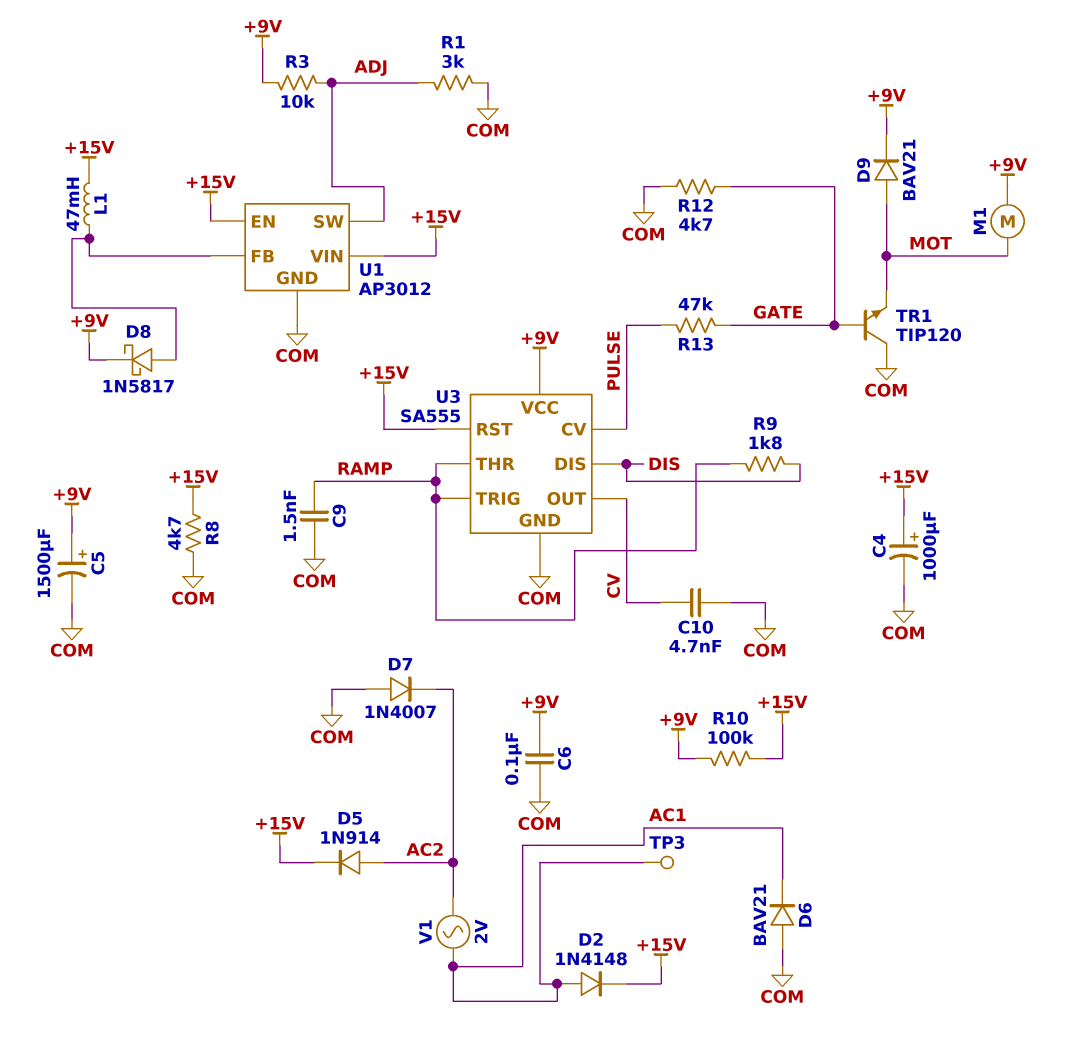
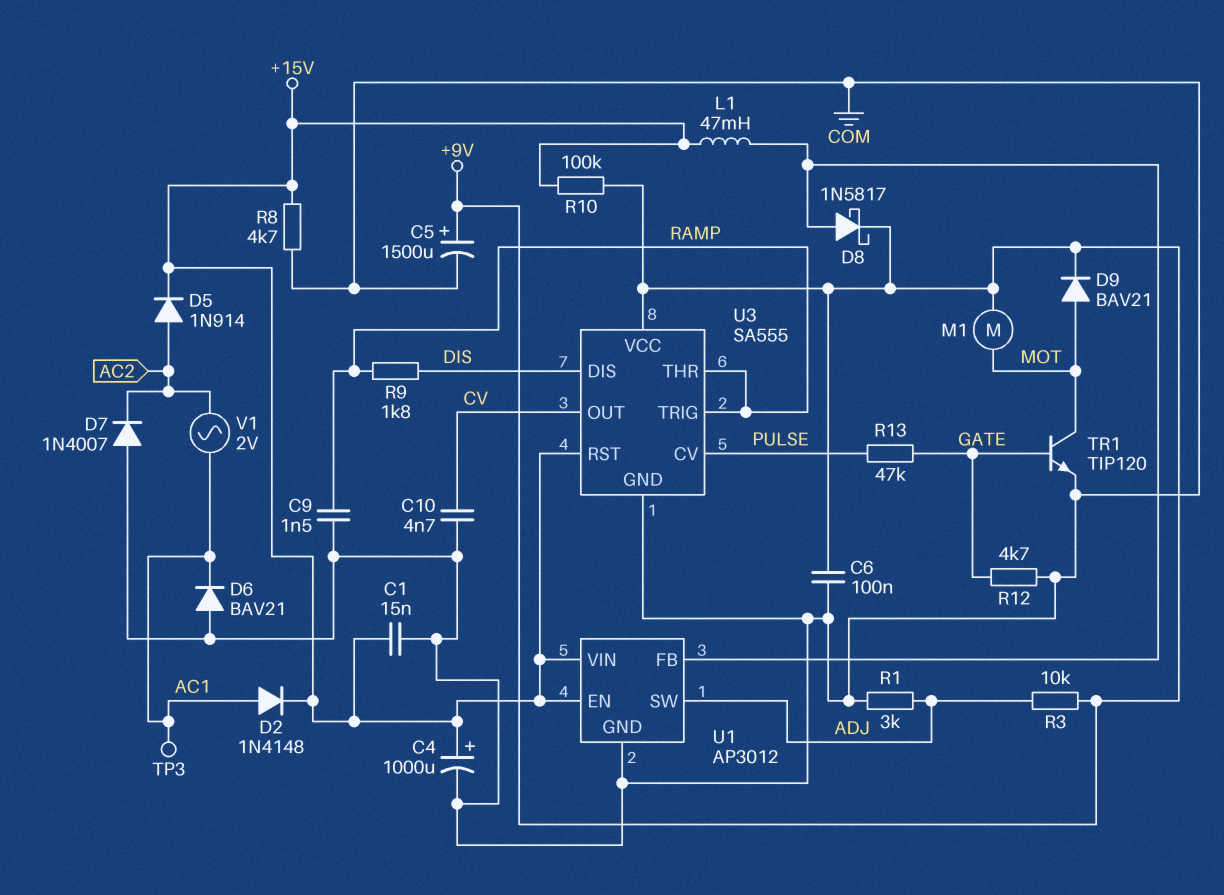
C1: none -> 15nF (+15V, COM)
TR1: NPN TIP120 (B GATE, C COM, E MOT) -> NPN TIP120 (B GATE, C MOT, E COM)

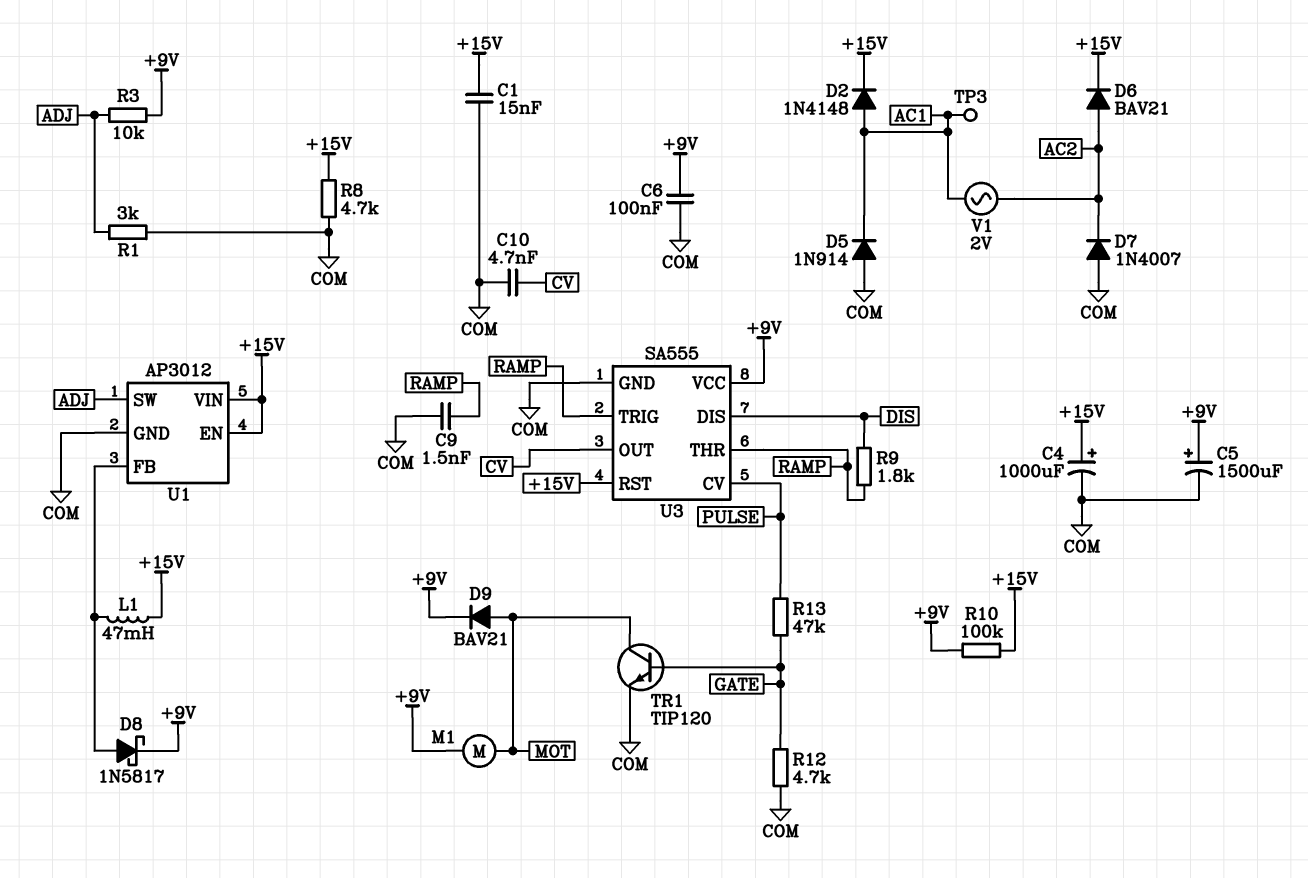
D5: diode 1N914 (A AC2, K +15V) -> diode 1N914 (A COM, K AC1)
D6: diode BAV21 (A COM, K AC1) -> diode BAV21 (A AC2, K +15V)

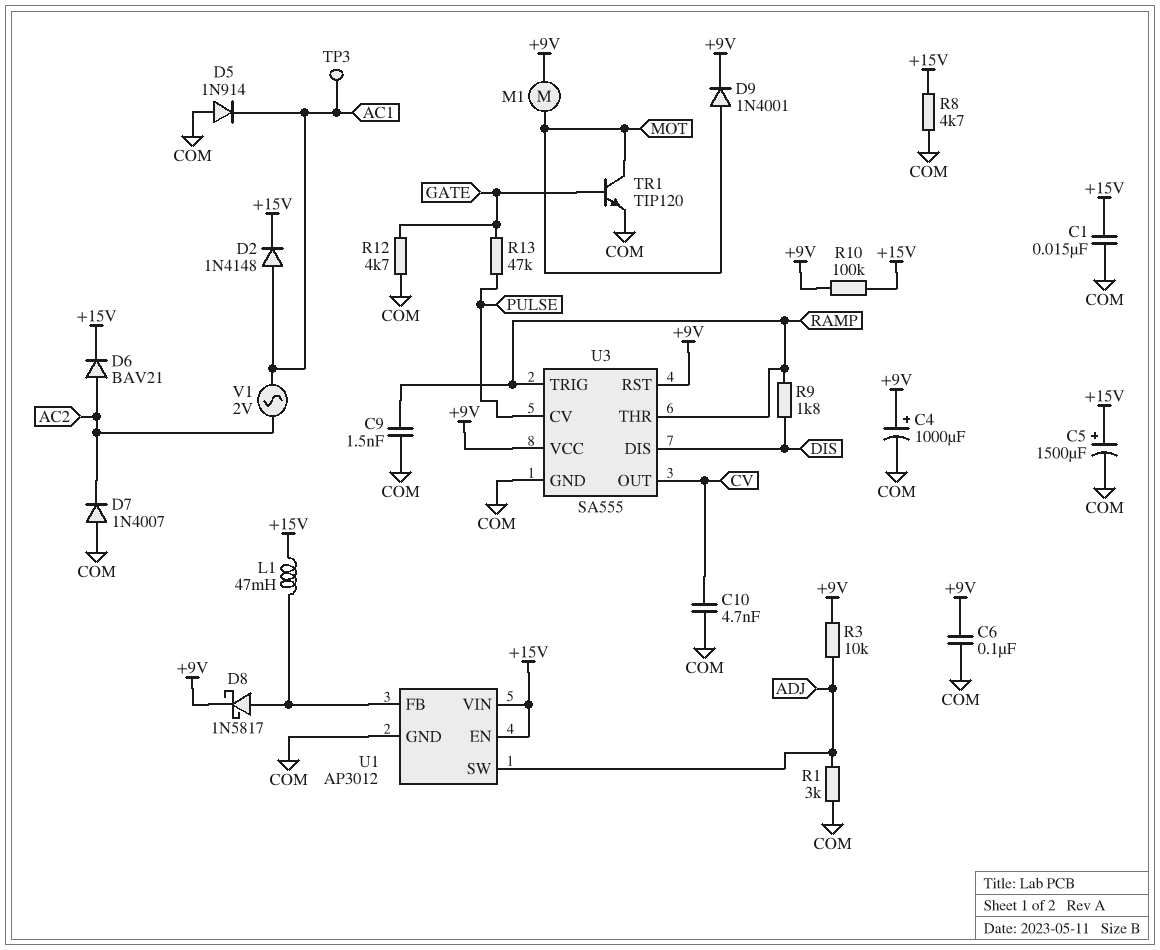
C4: 1000uF (plus +15V, minus COM) -> 1000uF (plus +9V, minus COM)
C5: 1500uF (plus +9V, minus COM) -> 1500uF (plus +15V, minus COM)
D9: diode BAV21 (A MOT, K +9V) -> diode 1N4001 (A MOT, K +9V)
U3 pin RST: +15V -> +9V

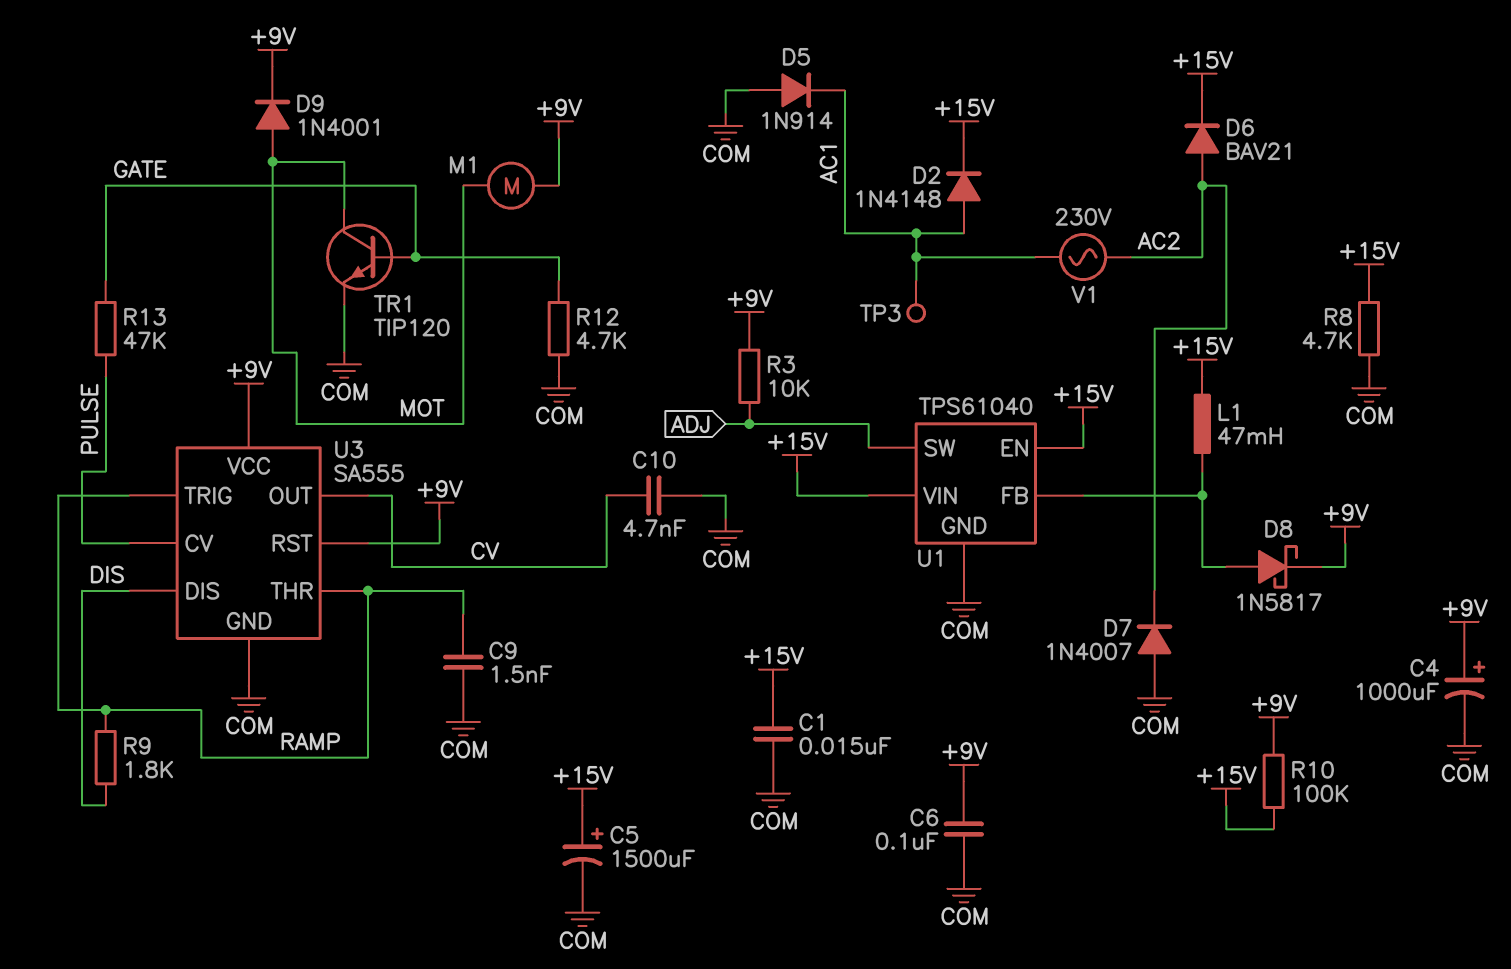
R1: 3k (ADJ, COM) -> none
U1: AP3012 -> TPS61040
V1: AC 2V (AC1, AC2) -> AC 230V (AC1, AC2)

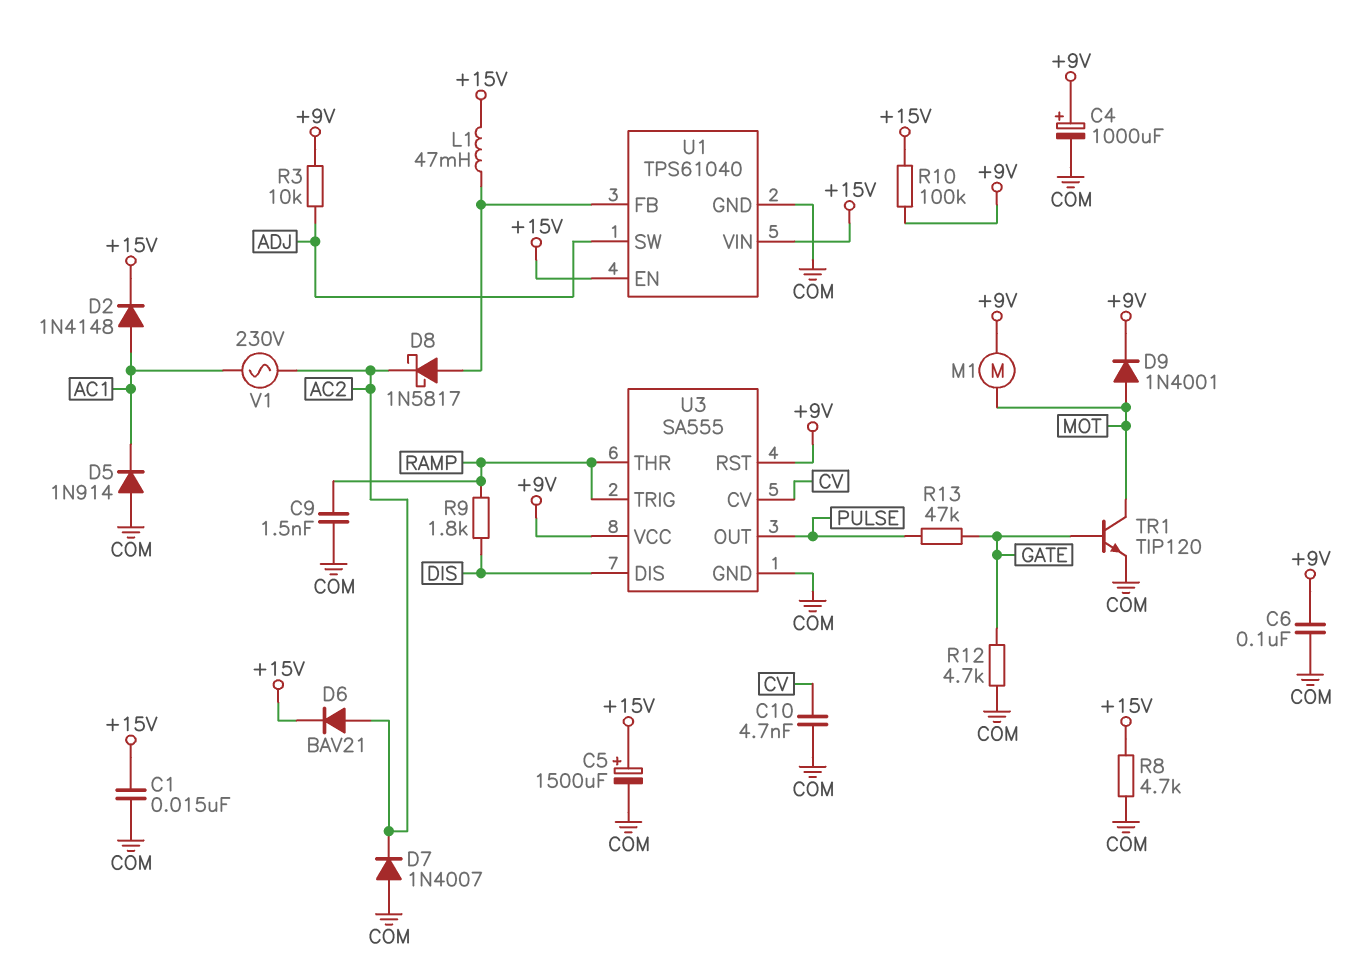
D8: schottky 1N5817 (A U1/FB, K +9V) -> schottky 1N5817 (A U1/FB, K AC2)
TP3: test point (AC1) -> none
U3 pin CV: PULSE -> CV
U3 pin OUT: CV -> PULSE

